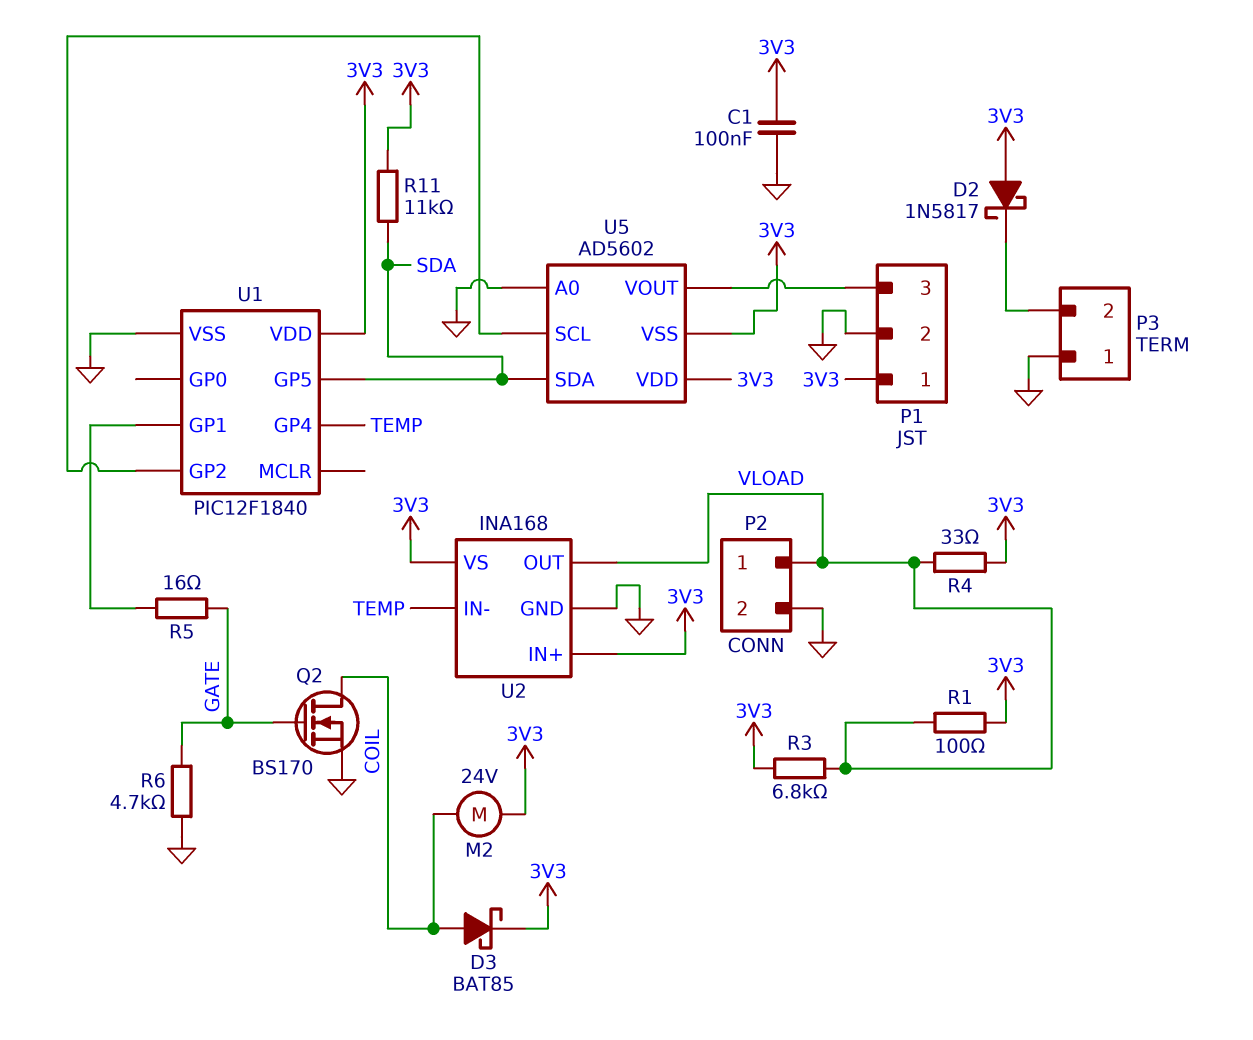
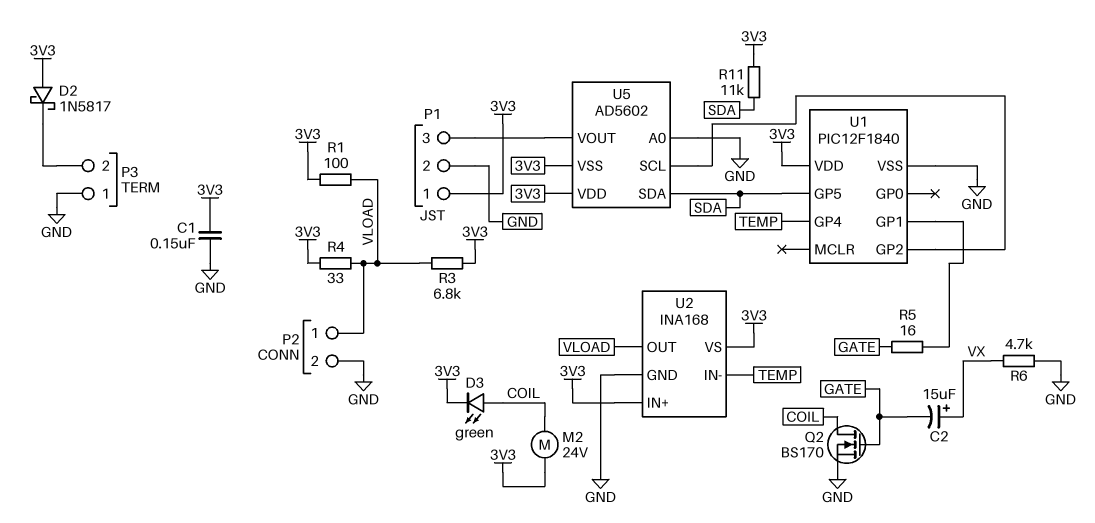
C1: 100nF (3V3, GND) -> 150nF (3V3, GND)
C2: none -> 15uF (plus VX, minus GATE)
D3: schottky BAT85 (A COIL, K 3V3) -> LED green (A COIL, K 3V3)
R6: 4.7k (GATE, GND) -> 4.7k (GND, VX)

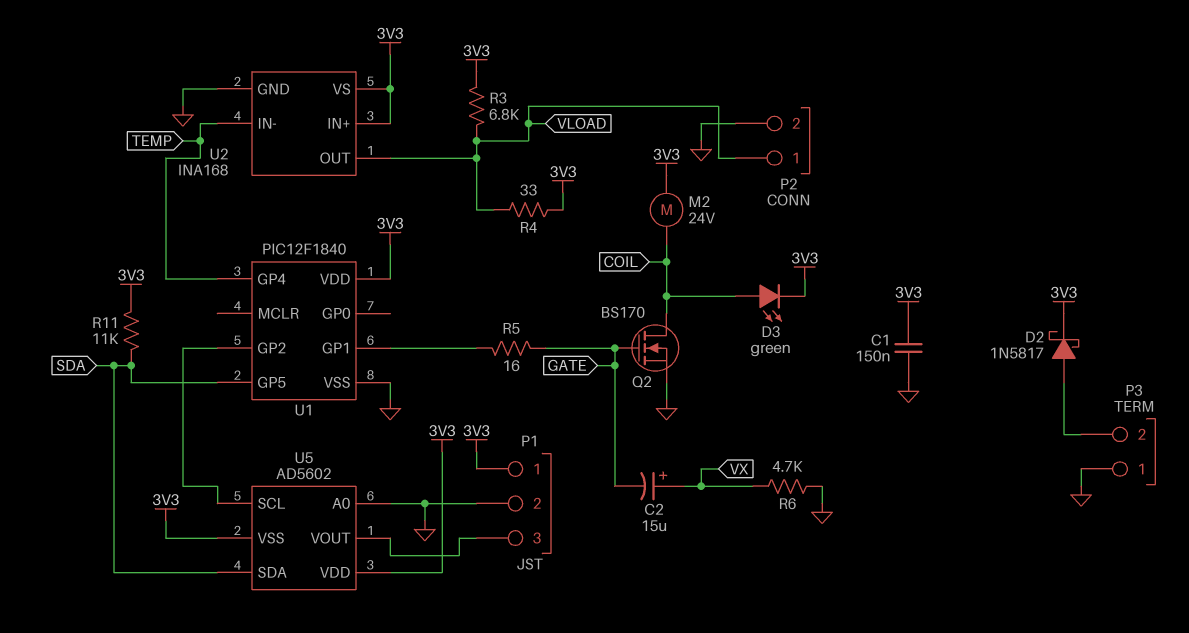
D2: schottky 1N5817 (A 3V3, K P3/2) -> schottky 1N5817 (A P3/2, K 3V3)
R1: 100 (3V3, VLOAD) -> none

